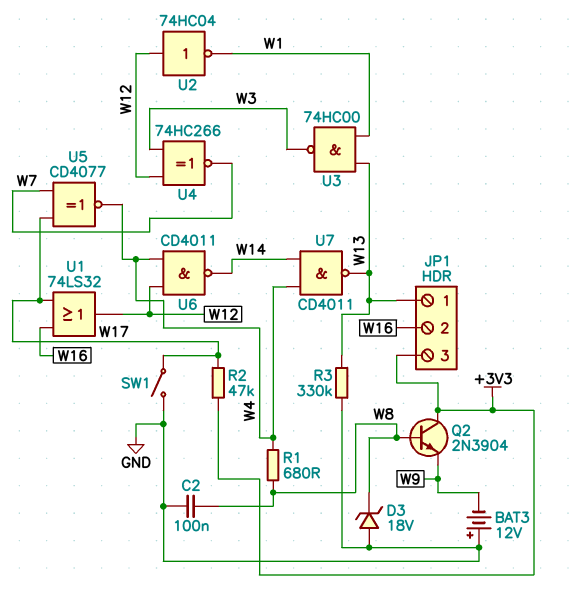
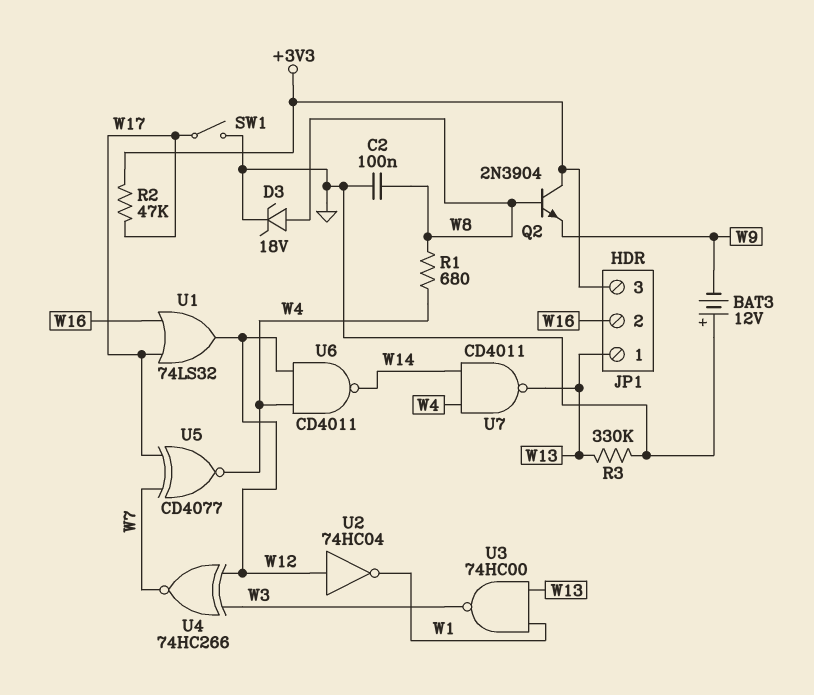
D3: zener 18V (A GND, K W8) -> zener 18V (A W8, K GND)

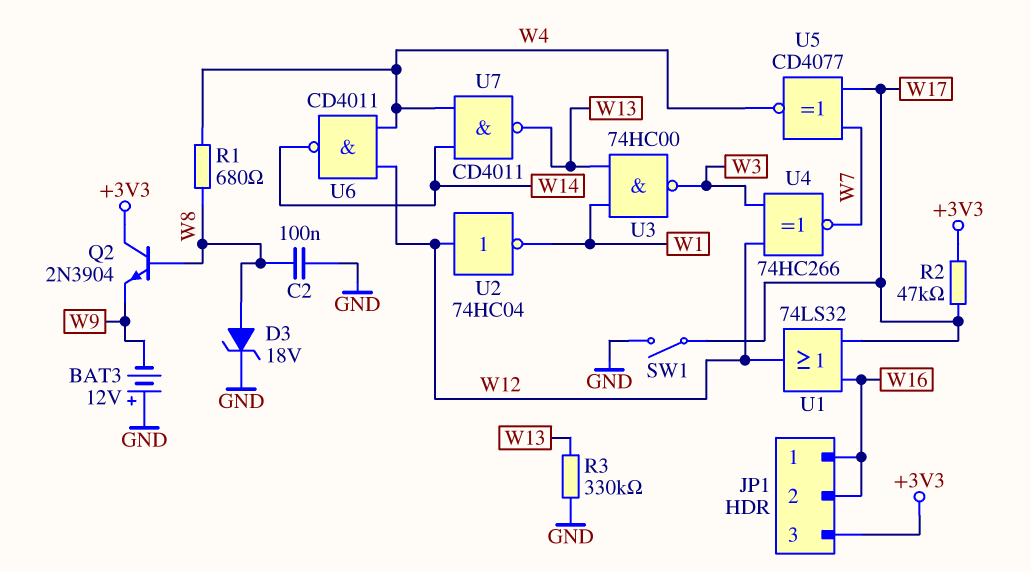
JP1 pin 1: W13 -> W16

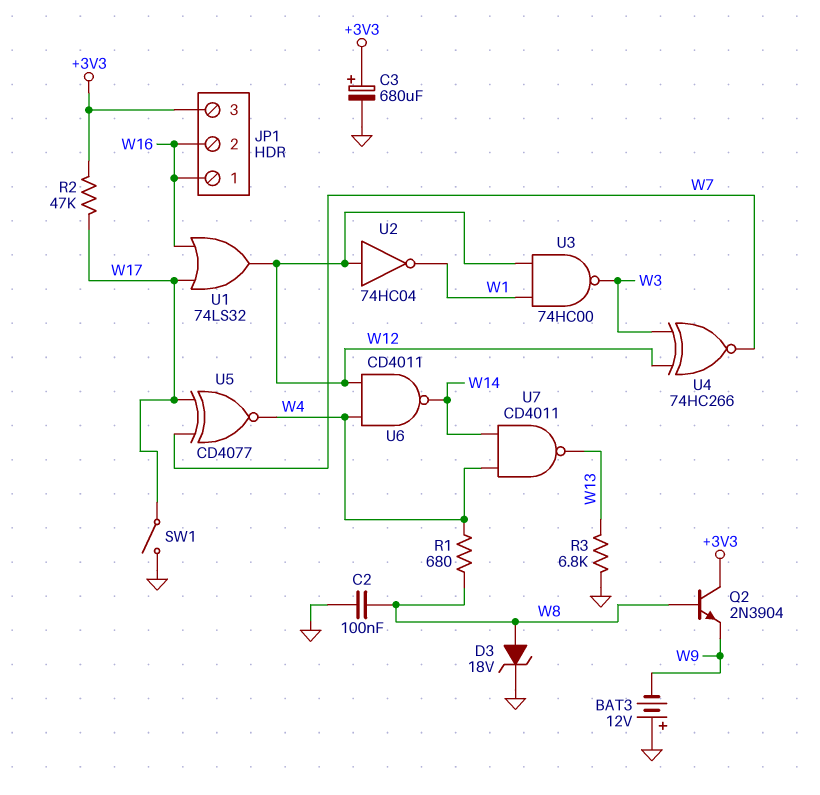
C3: none -> 680uF (plus +3V3, minus GND)
R3: 330k (GND, W13) -> 6.8k (GND, W13)
U3: NAND 74HC00 (in W1, in W13, out W3) -> NAND 74HC00 (in W1, in W12, out W3)

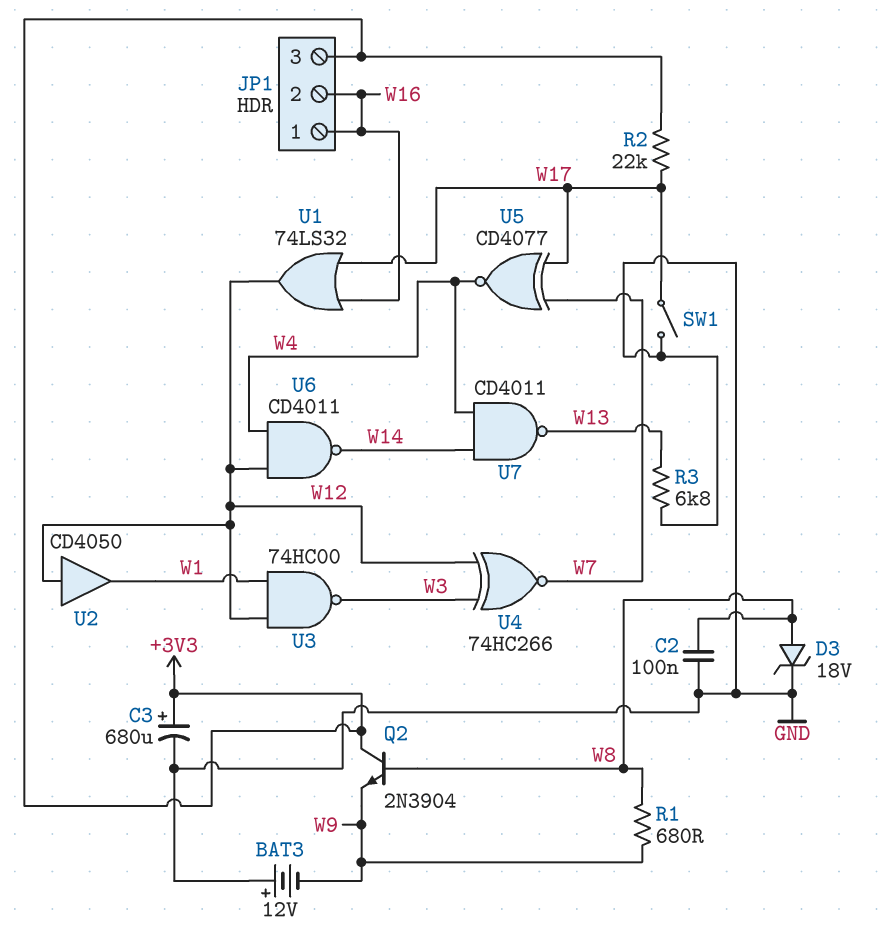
R1: 680 (W4, W8) -> 680 (W8, W9)
R2: 47k (+3V3, W17) -> 22k (+3V3, W17)
U2: NOT 74HC04 (in W12, out W1) -> buffer CD4050 (in W12, out W1)

